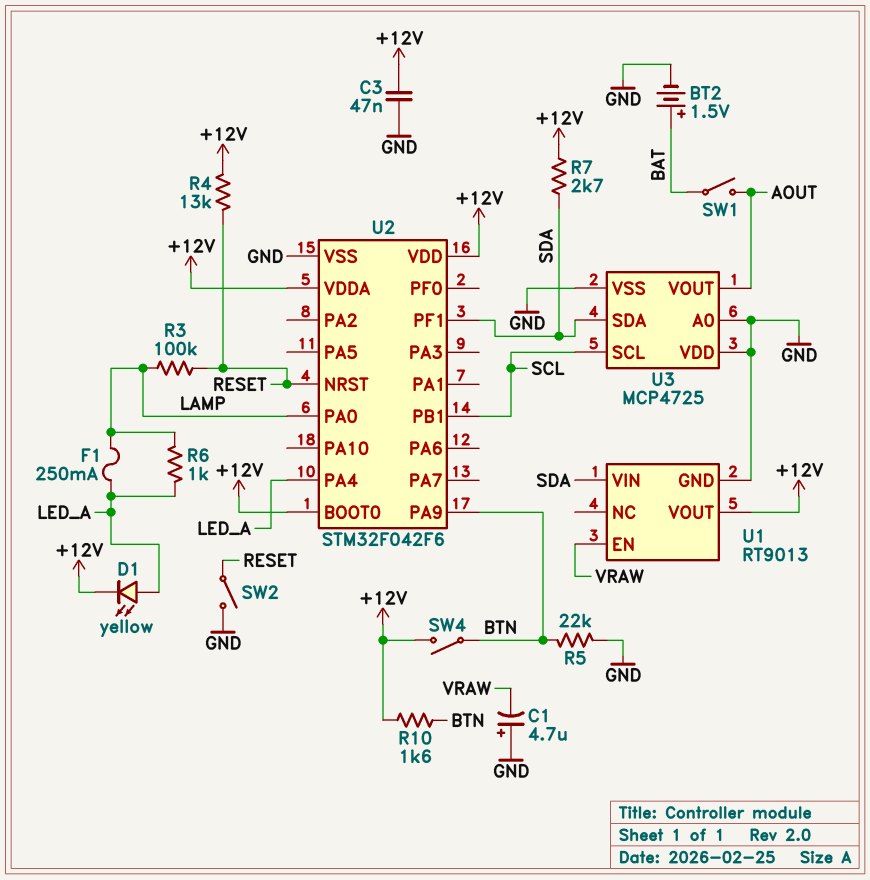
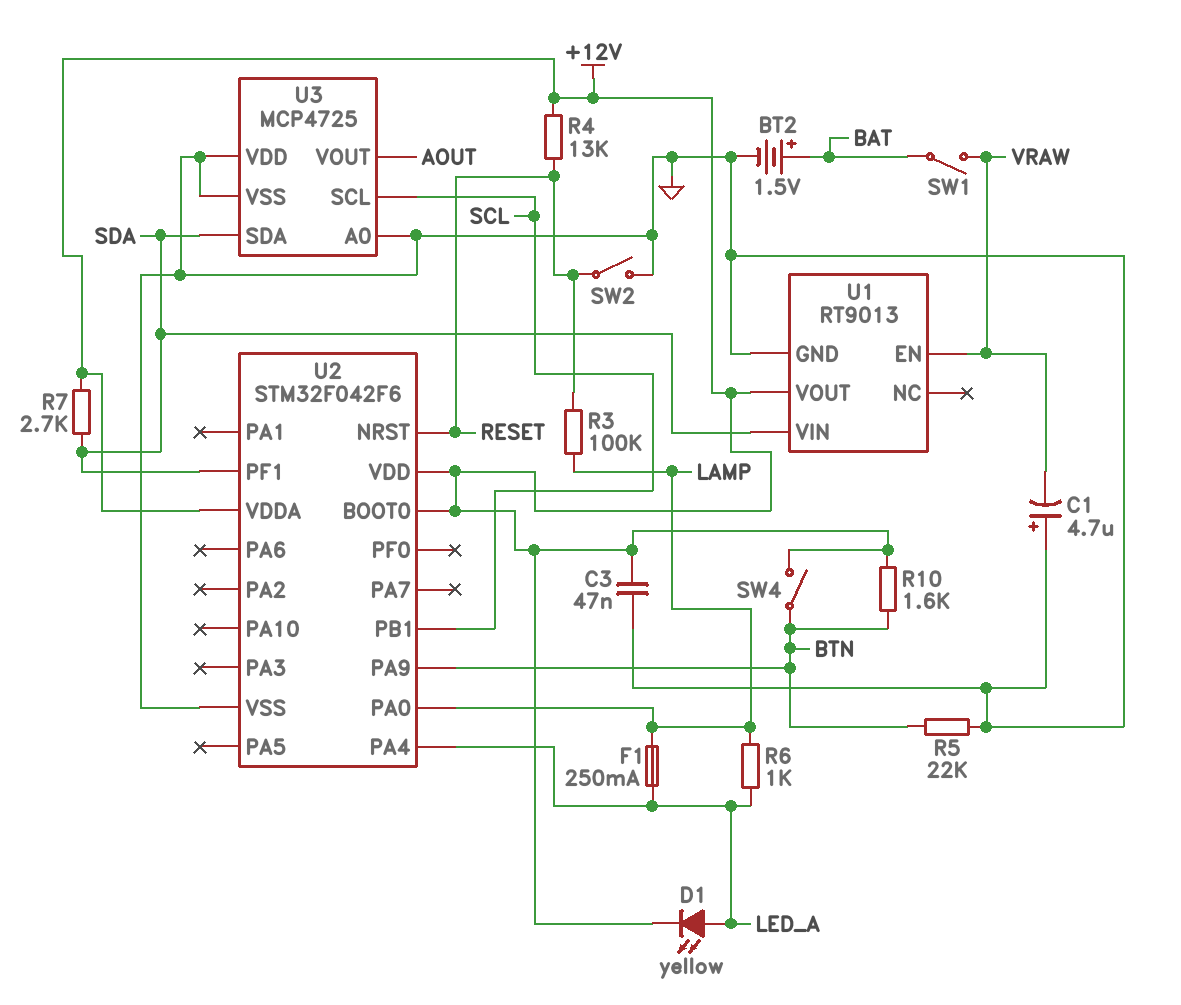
SW1: switch (AOUT, BAT) -> switch (BAT, VRAW)

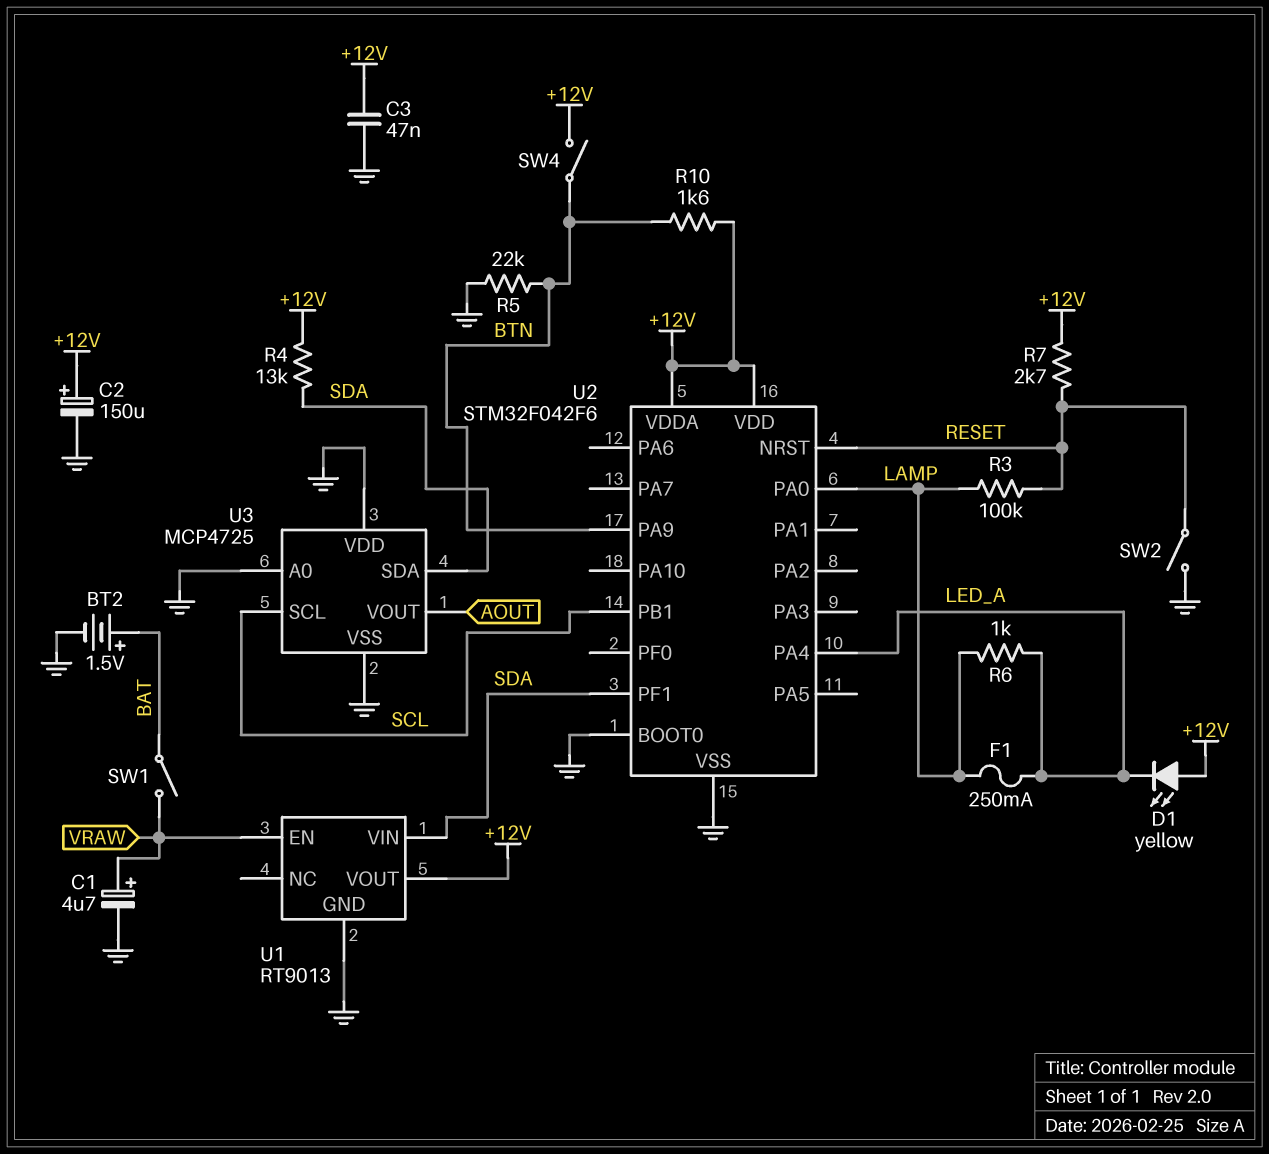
C1: 4.7uF (plus GND, minus VRAW) -> 4.7uF (plus VRAW, minus GND)
C2: none -> 150uF (plus +12V, minus GND)
D1: LED yellow (A LED_A, K +12V) -> LED yellow (A +12V, K LED_A)
R4: 13k (+12V, RESET) -> 13k (+12V, SDA)
R7: 2.7k (+12V, SDA) -> 2.7k (+12V, RESET)
U2 pin BOOT0: +12V -> GND

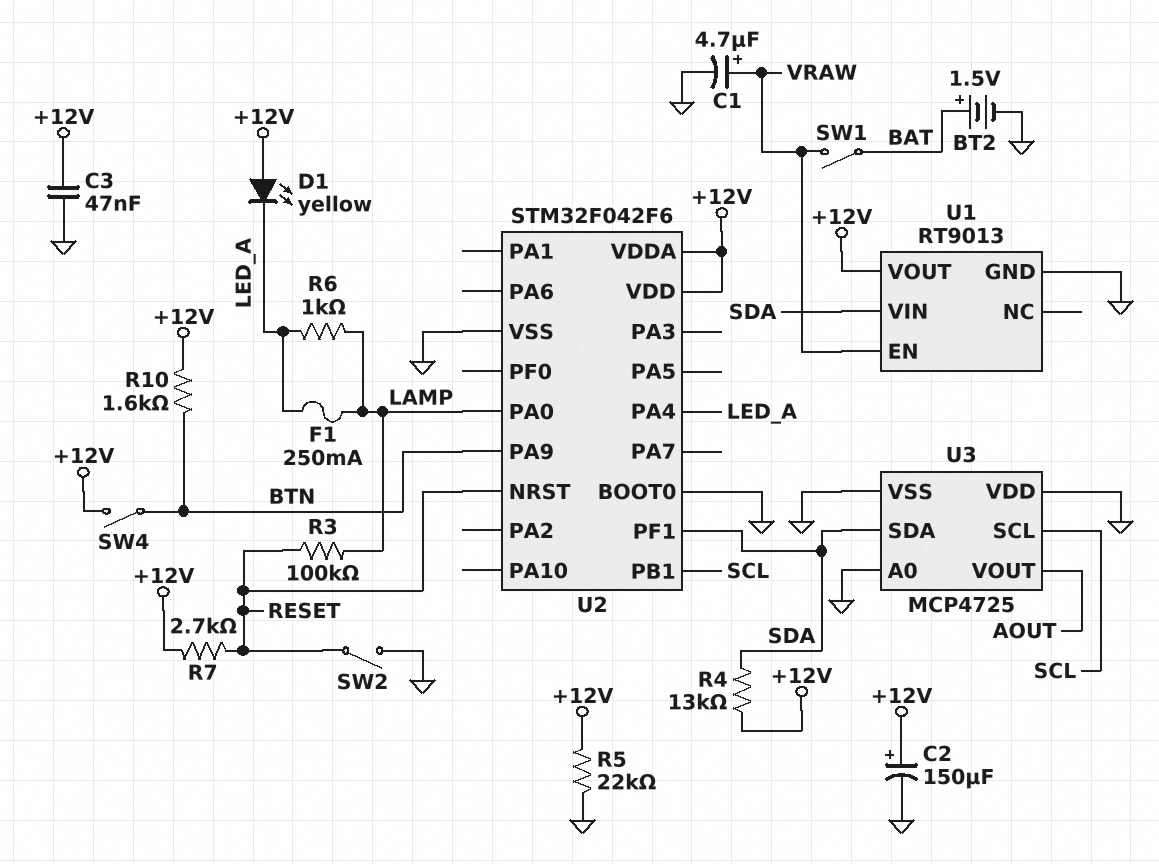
R5: 22k (BTN, GND) -> 22k (+12V, GND)

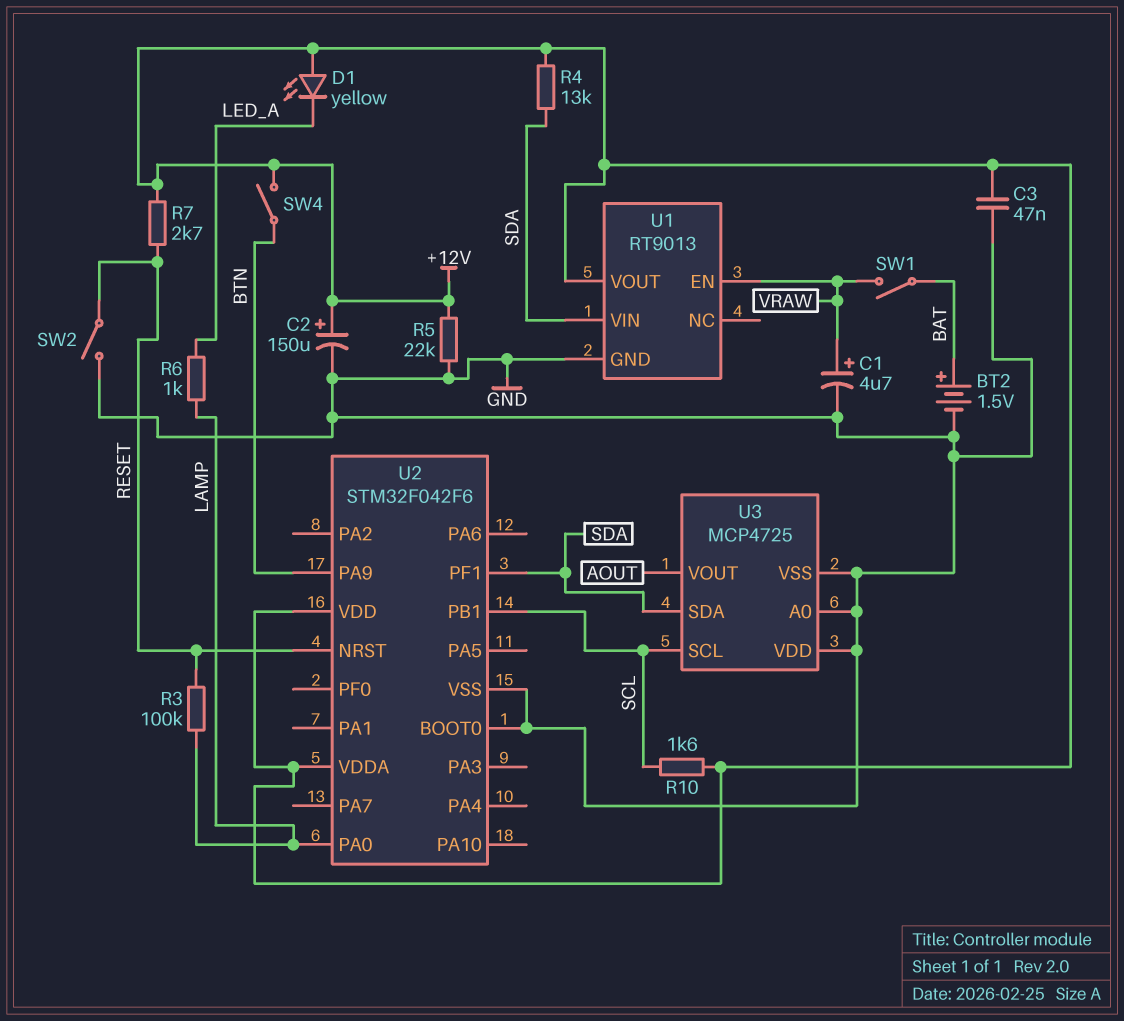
F1: 250mA (LAMP, LED_A) -> none
R10: 1.6k (+12V, BTN) -> 1.6k (+12V, SCL)
U2 pin PA4: LED_A -> none

